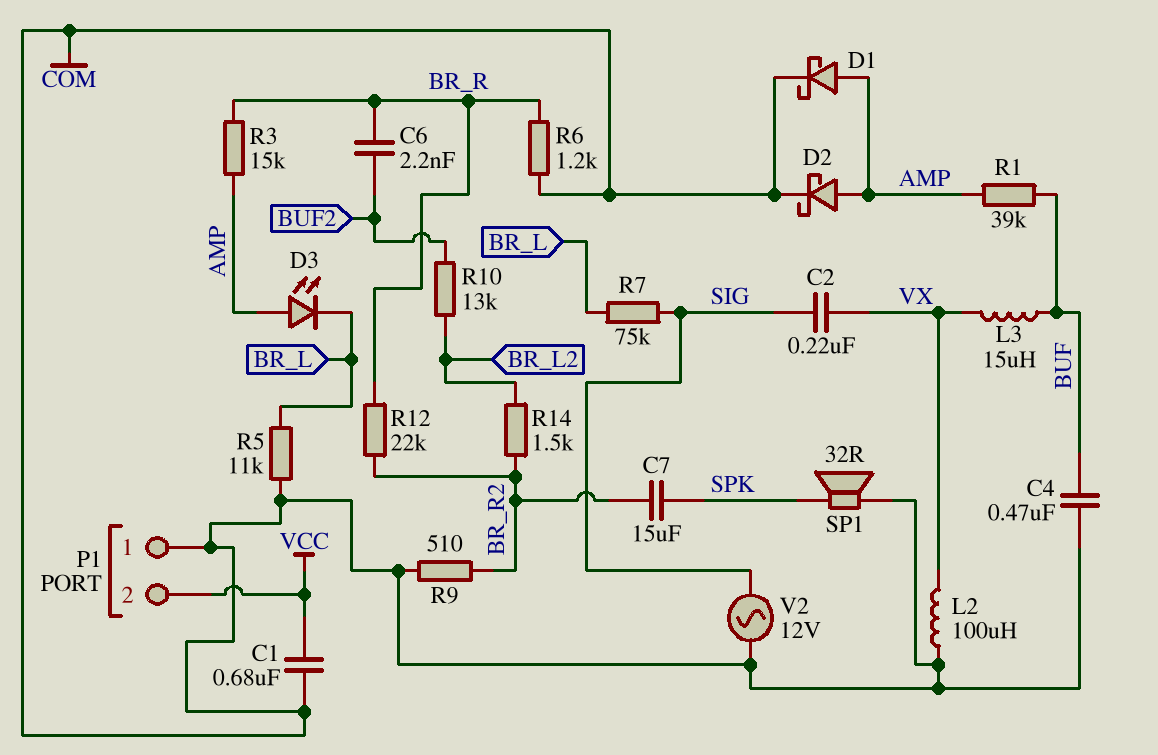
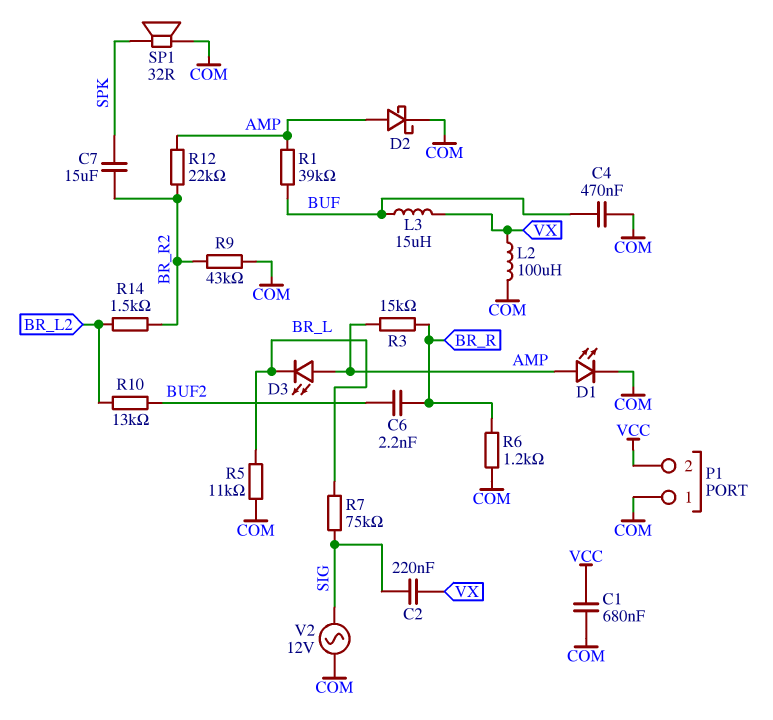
D1: schottky (A AMP, K COM) -> LED (A AMP, K COM)
R9: 510 (BR_R2, COM) -> 43k (BR_R2, COM)
R12: 22k (BR_R, BR_R2) -> 22k (AMP, BR_R2)

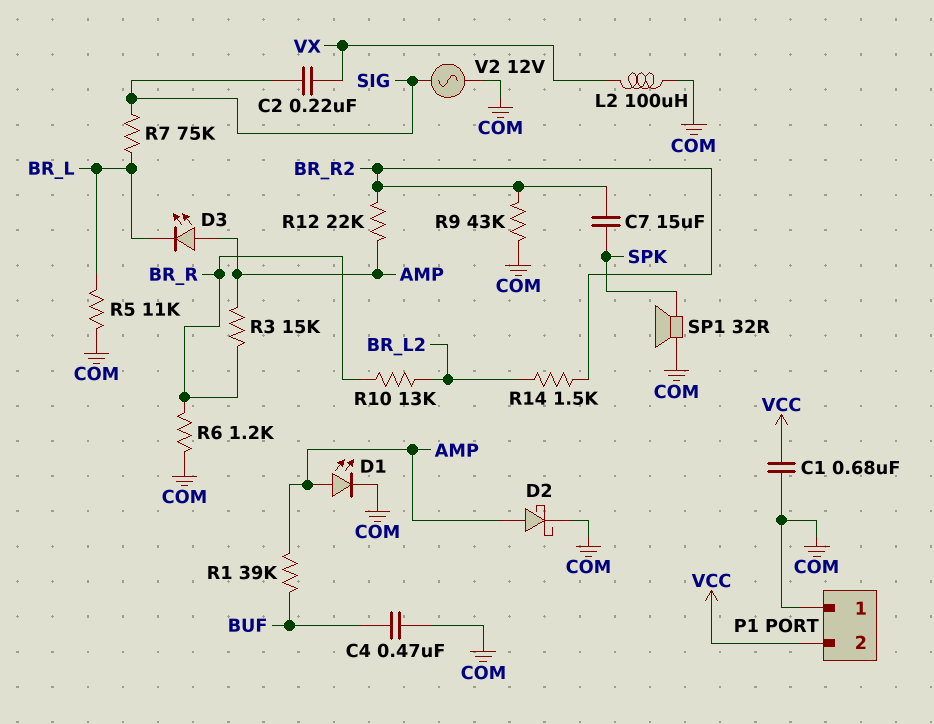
C6: 2.2nF (BR_R, BUF2) -> none
L3: 15uH (BUF, VX) -> none
R10: 13k (BR_L2, BUF2) -> 13k (BR_L2, BR_R)

